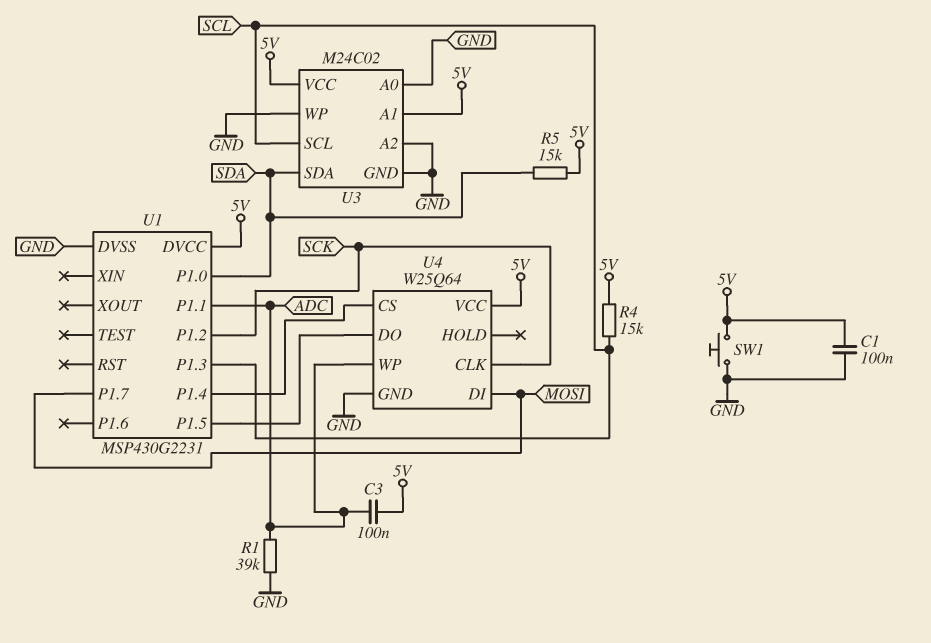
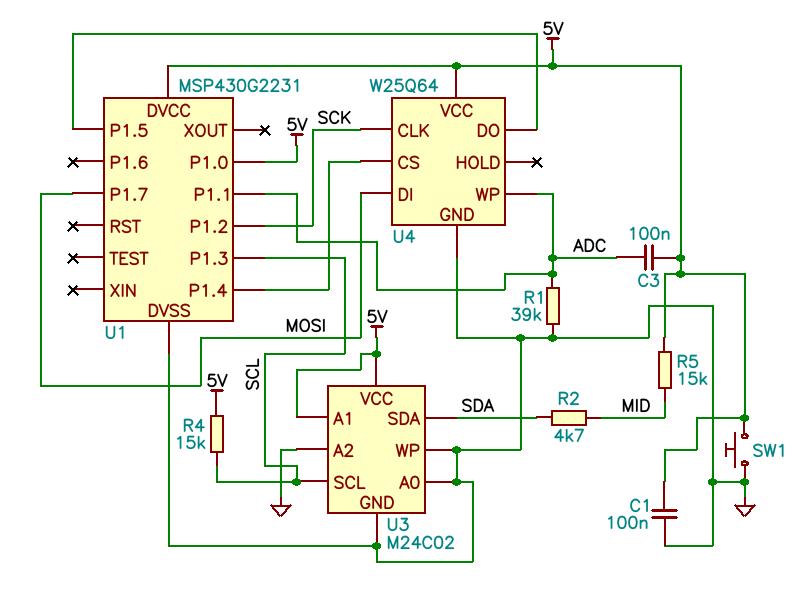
R2: none -> 4.7k (MID, SDA)
R5: 15k (5V, SDA) -> 15k (5V, MID)
U1 pin P1.0: SDA -> 5V

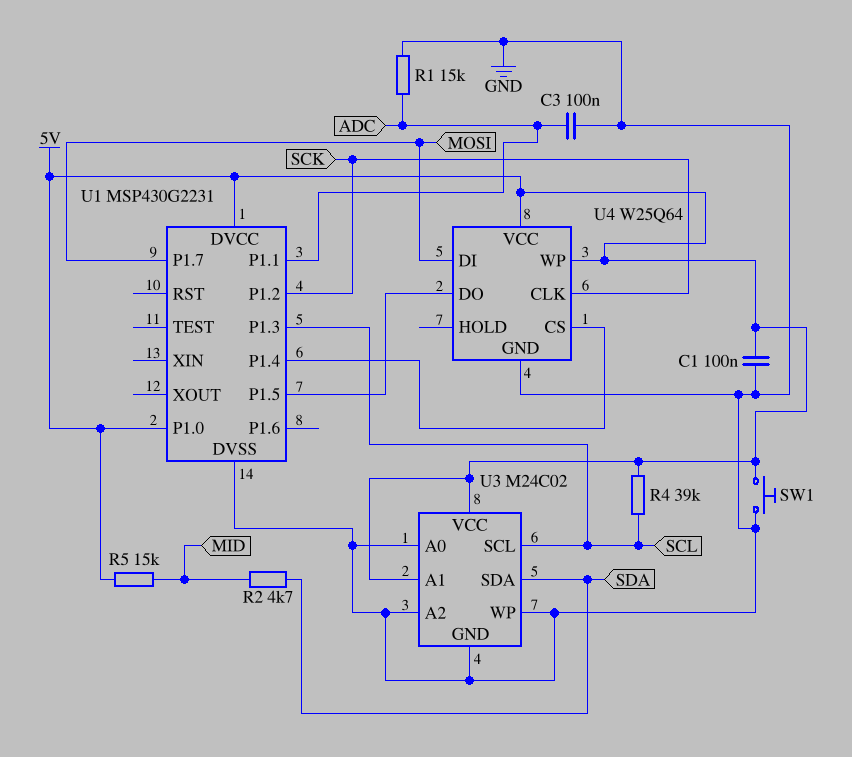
C3: 100nF (5V, ADC) -> 100nF (ADC, GND)
R1: 39k (ADC, GND) -> 15k (ADC, GND)
R4: 15k (5V, SCL) -> 39k (5V, SCL)
U4 pin WP: ADC -> 5V

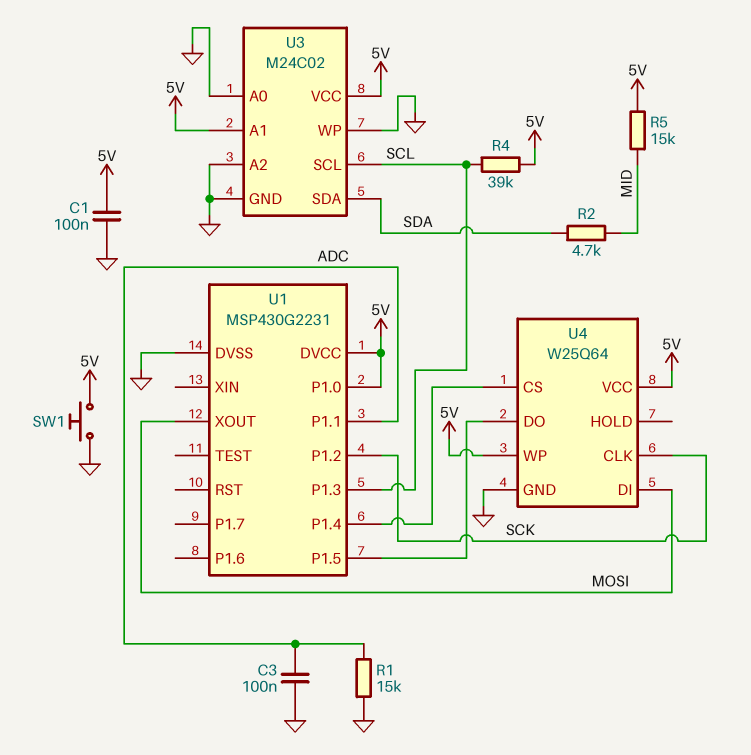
U1 pin P1.7: MOSI -> none
U1 pin XOUT: none -> MOSI

